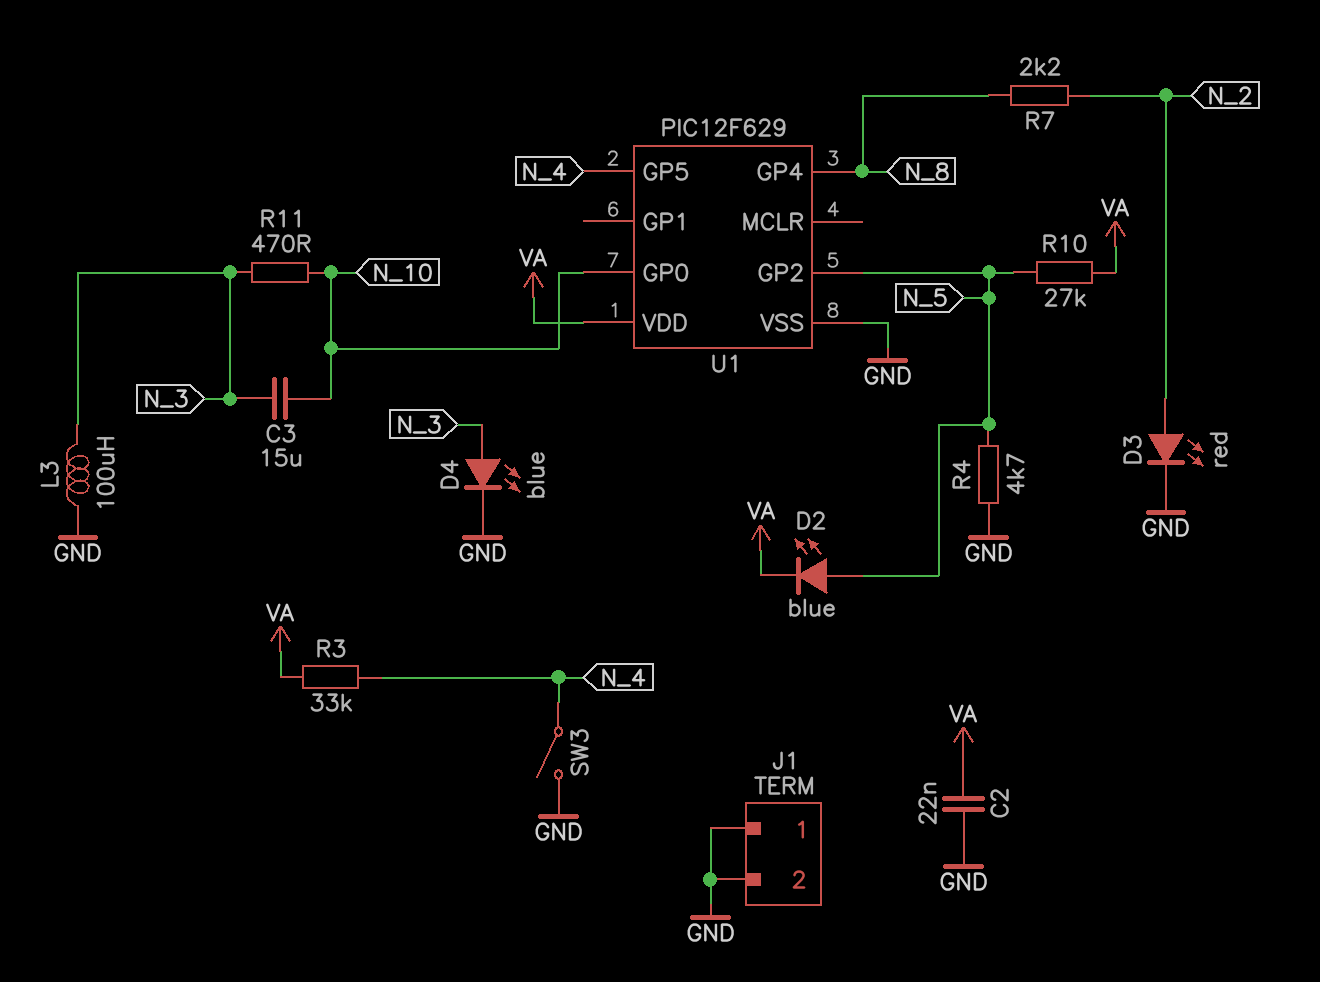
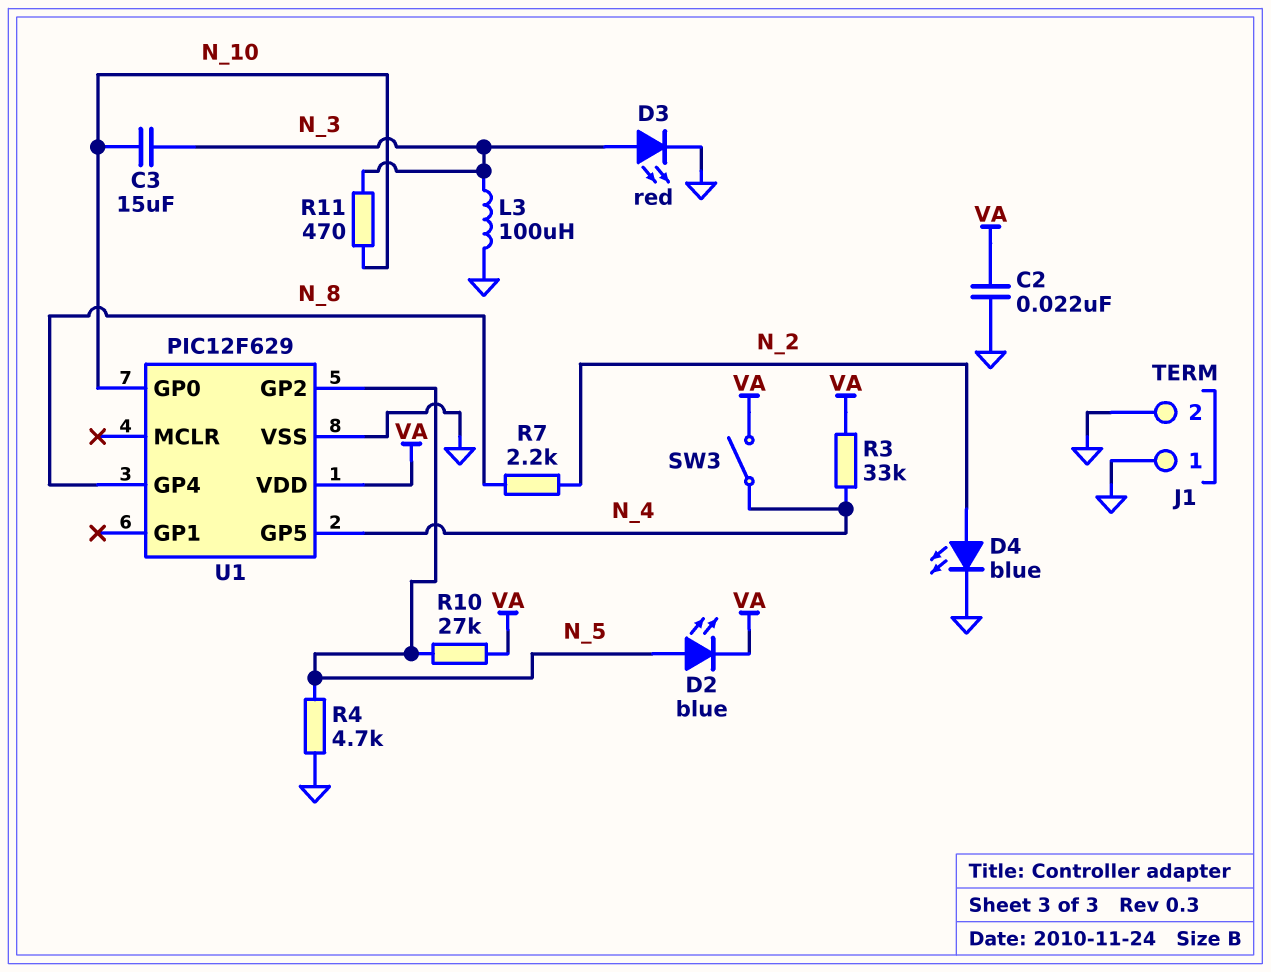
D3: LED red (A N_2, K GND) -> LED red (A N_3, K GND)
D4: LED blue (A N_3, K GND) -> LED blue (A N_2, K GND)
SW3: switch (GND, N_4) -> switch (N_4, VA)

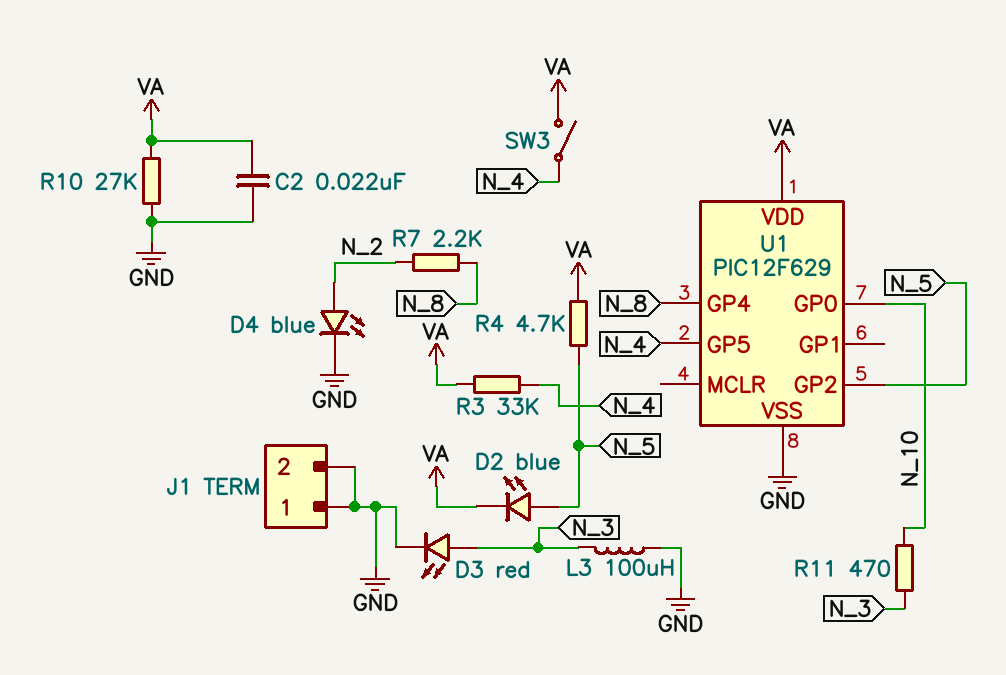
C3: 15uF (N_3, N_10) -> none
R4: 4.7k (GND, N_5) -> 4.7k (N_5, VA)
R10: 27k (N_5, VA) -> 27k (GND, VA)

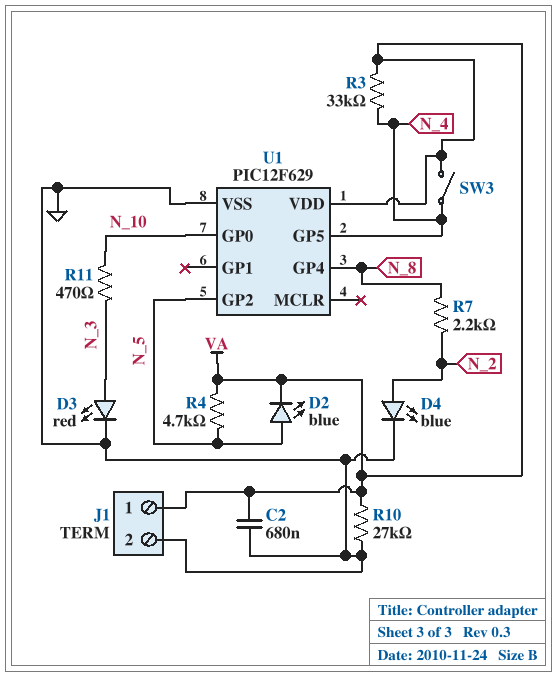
C2: 22nF (GND, VA) -> 680nF (GND, VA)
J1 pin 1: GND -> VA
L3: 100uH (GND, N_3) -> none

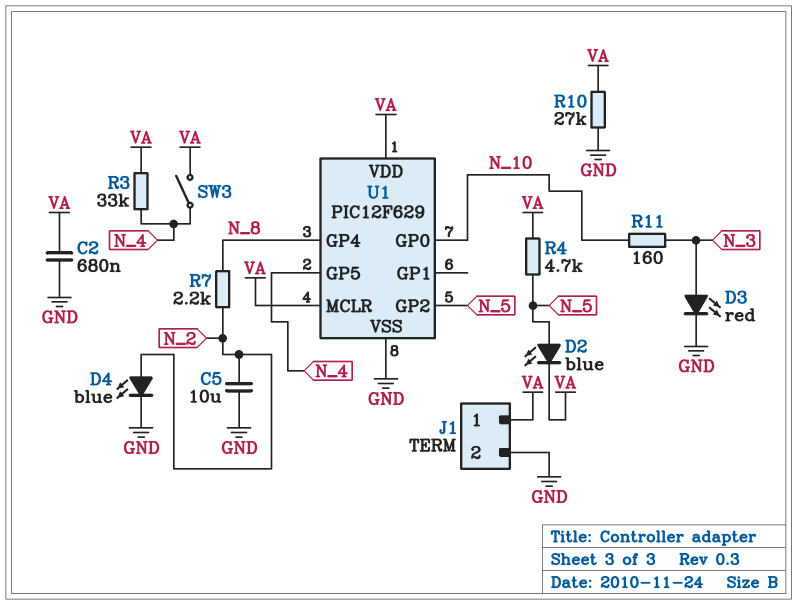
C5: none -> 10uF (GND, N_2)
R11: 470 (N_3, N_10) -> 160 (N_3, N_10)
U1 pin MCLR: none -> VA

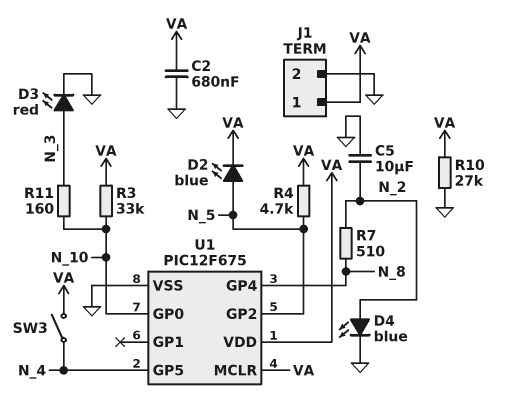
R3: 33k (N_4, VA) -> 33k (N_10, VA)
R7: 2.2k (N_2, N_8) -> 510 (N_2, N_8)
U1: PIC12F629 -> PIC12F675

